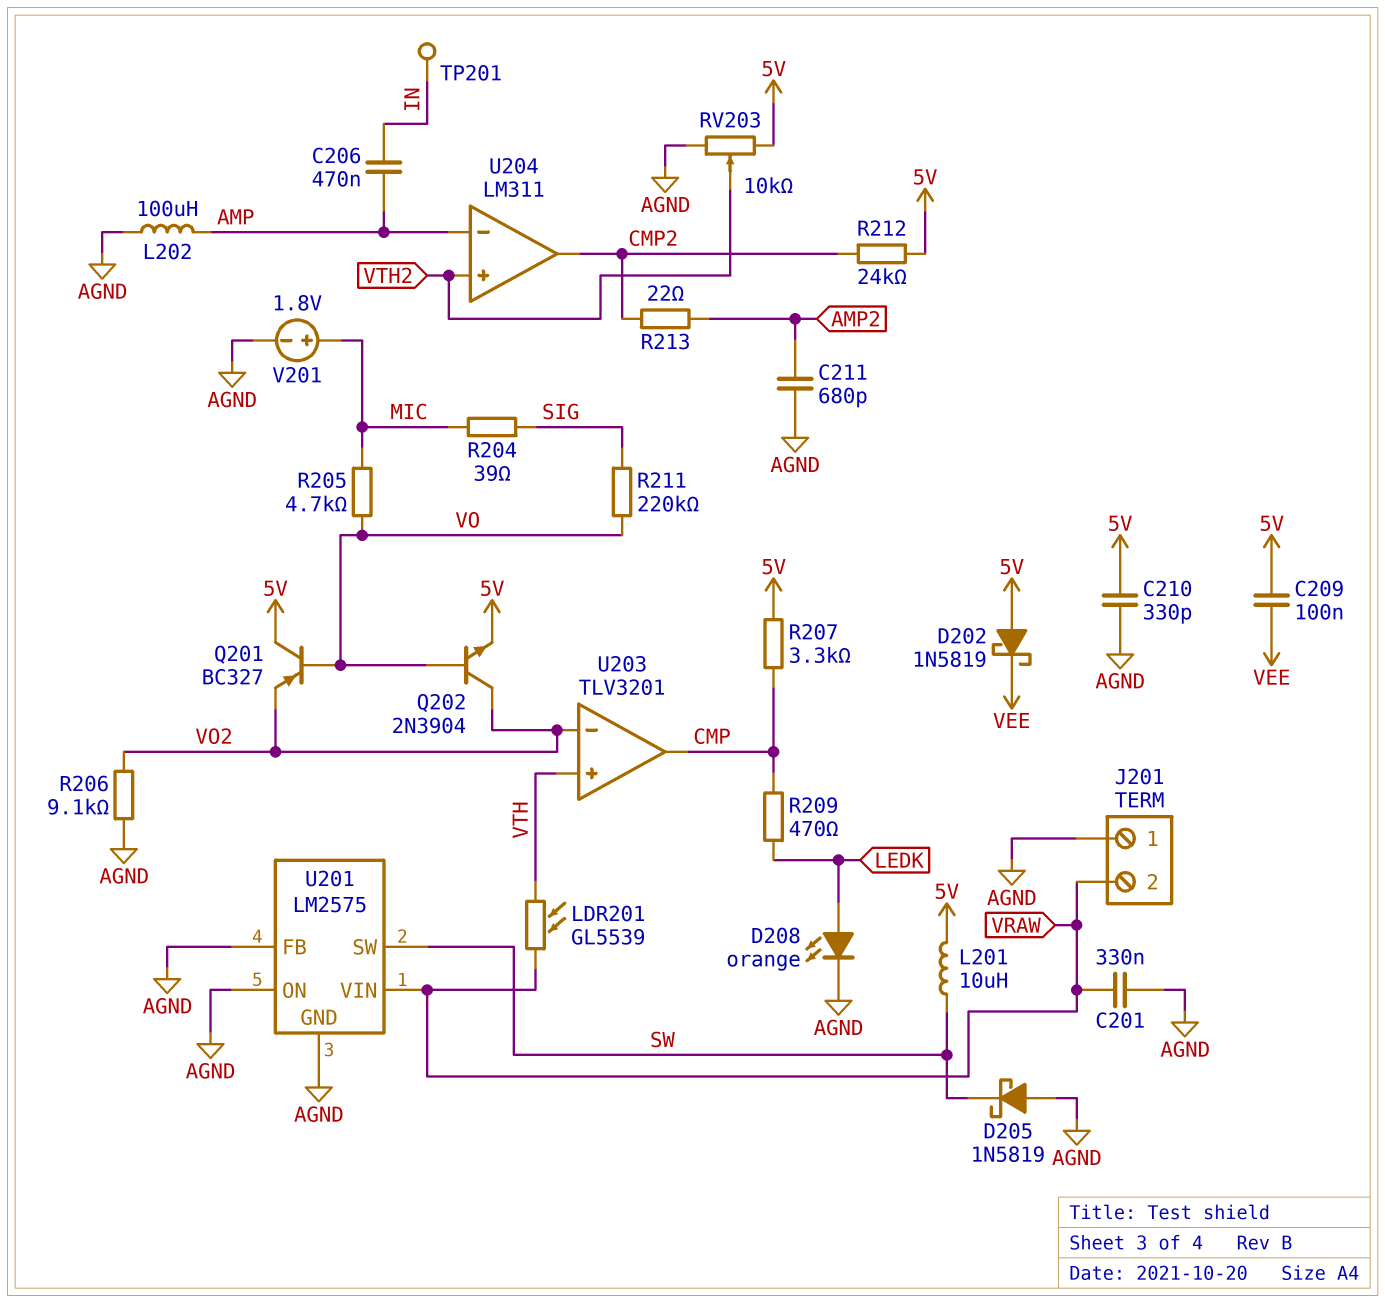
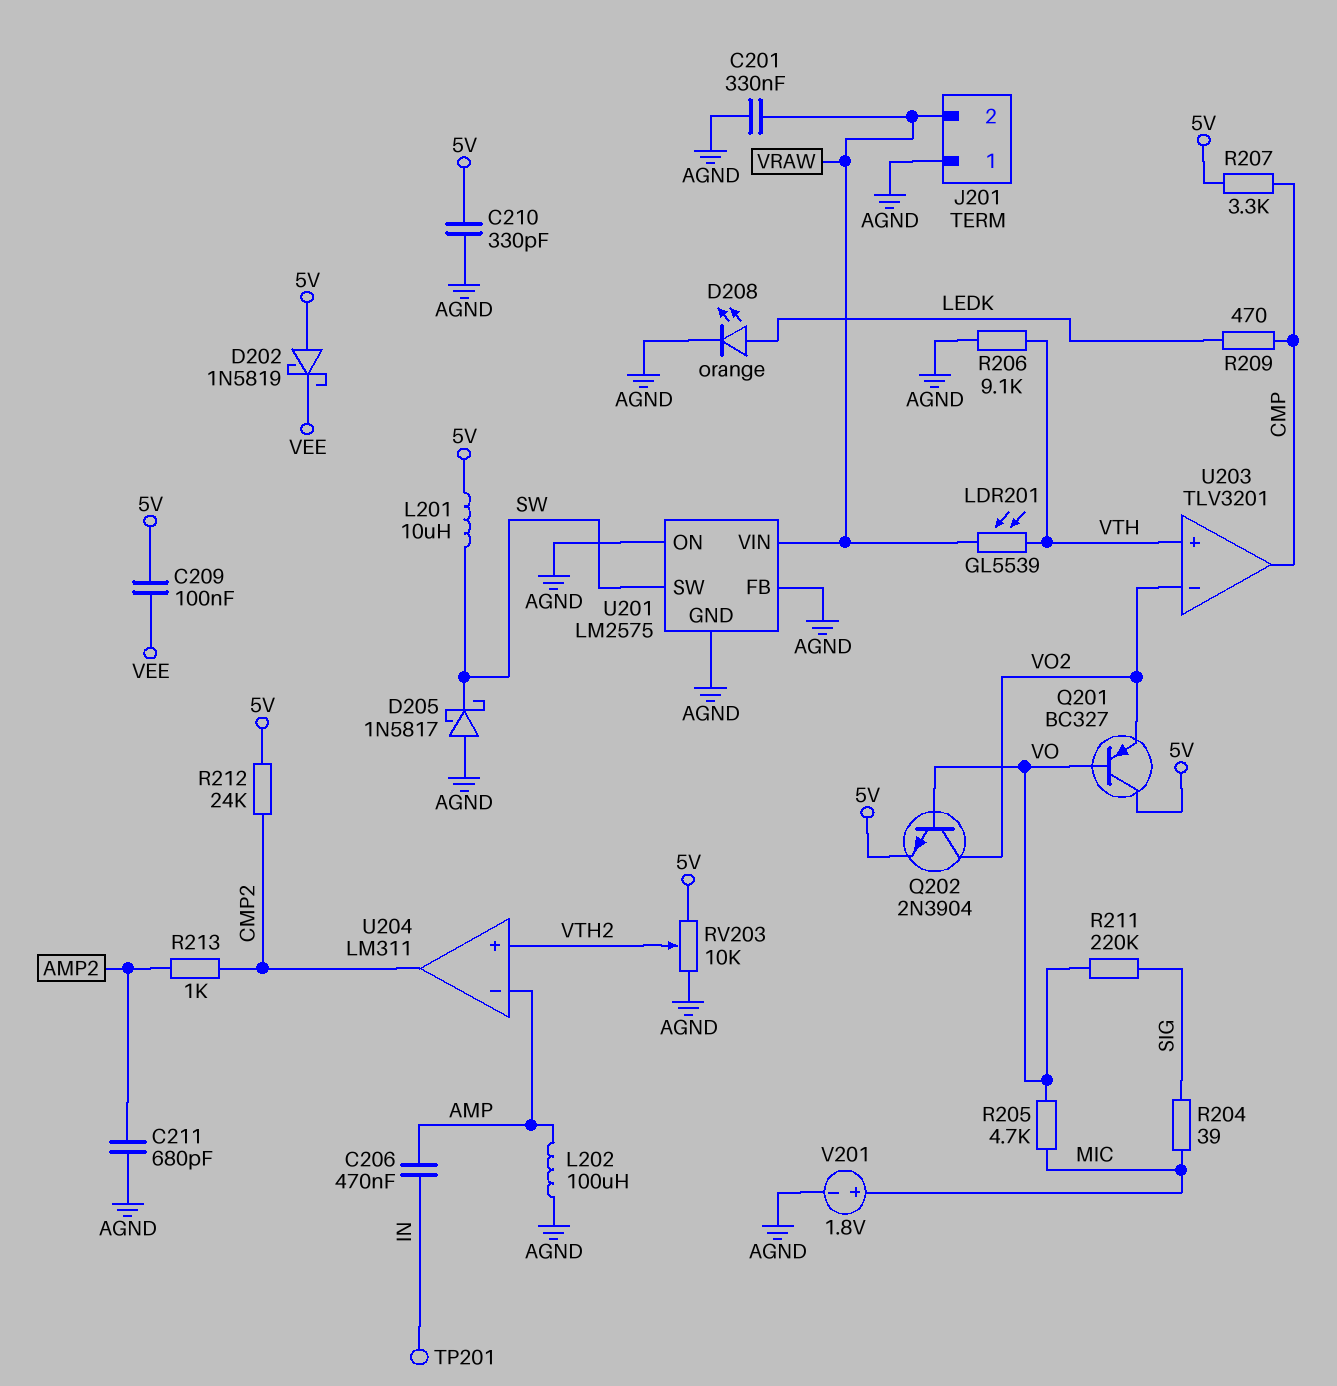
D205: schottky 1N5819 (A AGND, K SW) -> schottky 1N5817 (A AGND, K SW)
R206: 9.1k (AGND, VO2) -> 9.1k (AGND, VTH)
R213: 22 (AMP2, CMP2) -> 1k (AMP2, CMP2)

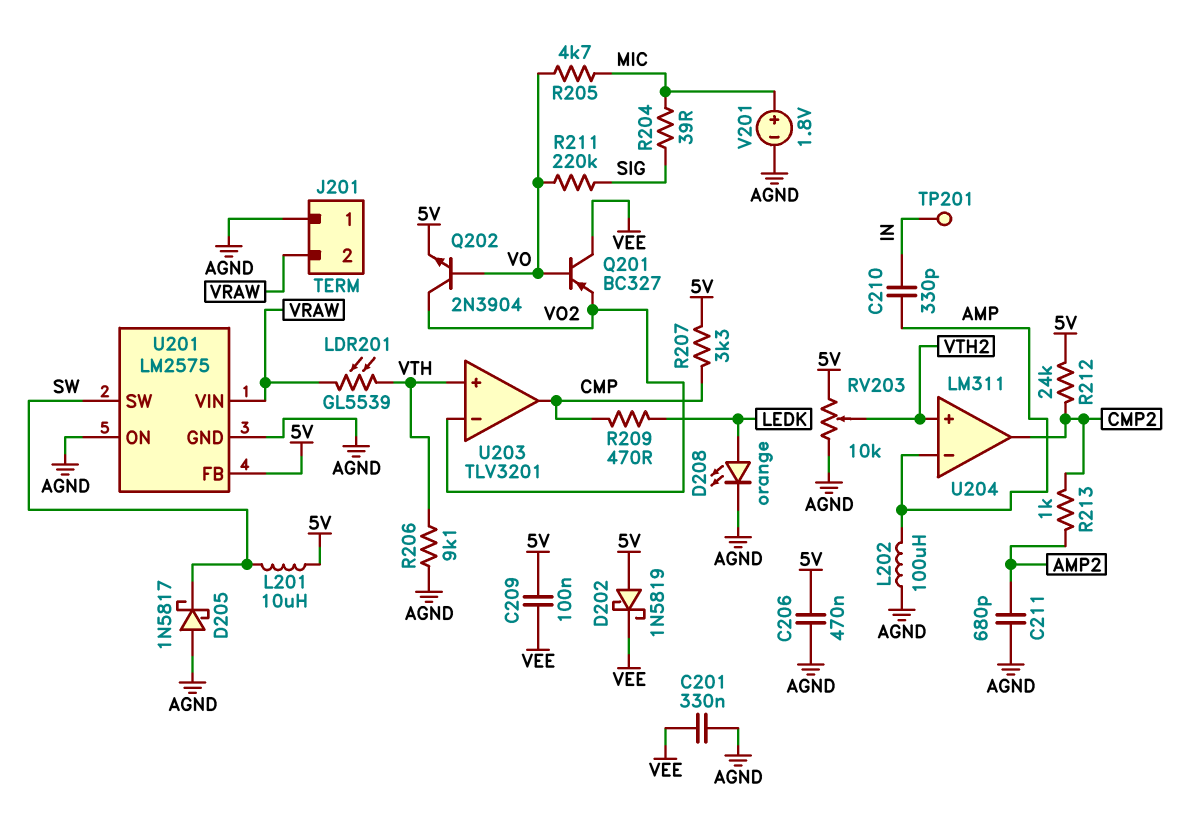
C201: 330nF (AGND, VRAW) -> 330nF (AGND, VEE)
C206: 470nF (AMP, IN) -> 470nF (5V, AGND)
C210: 330pF (5V, AGND) -> 330pF (AMP, IN)
Q201: PNP BC327 (B VO, C 5V, E VO2) -> PNP BC327 (B VO, C VEE, E VO2)
U201 pin FB: AGND -> 5V

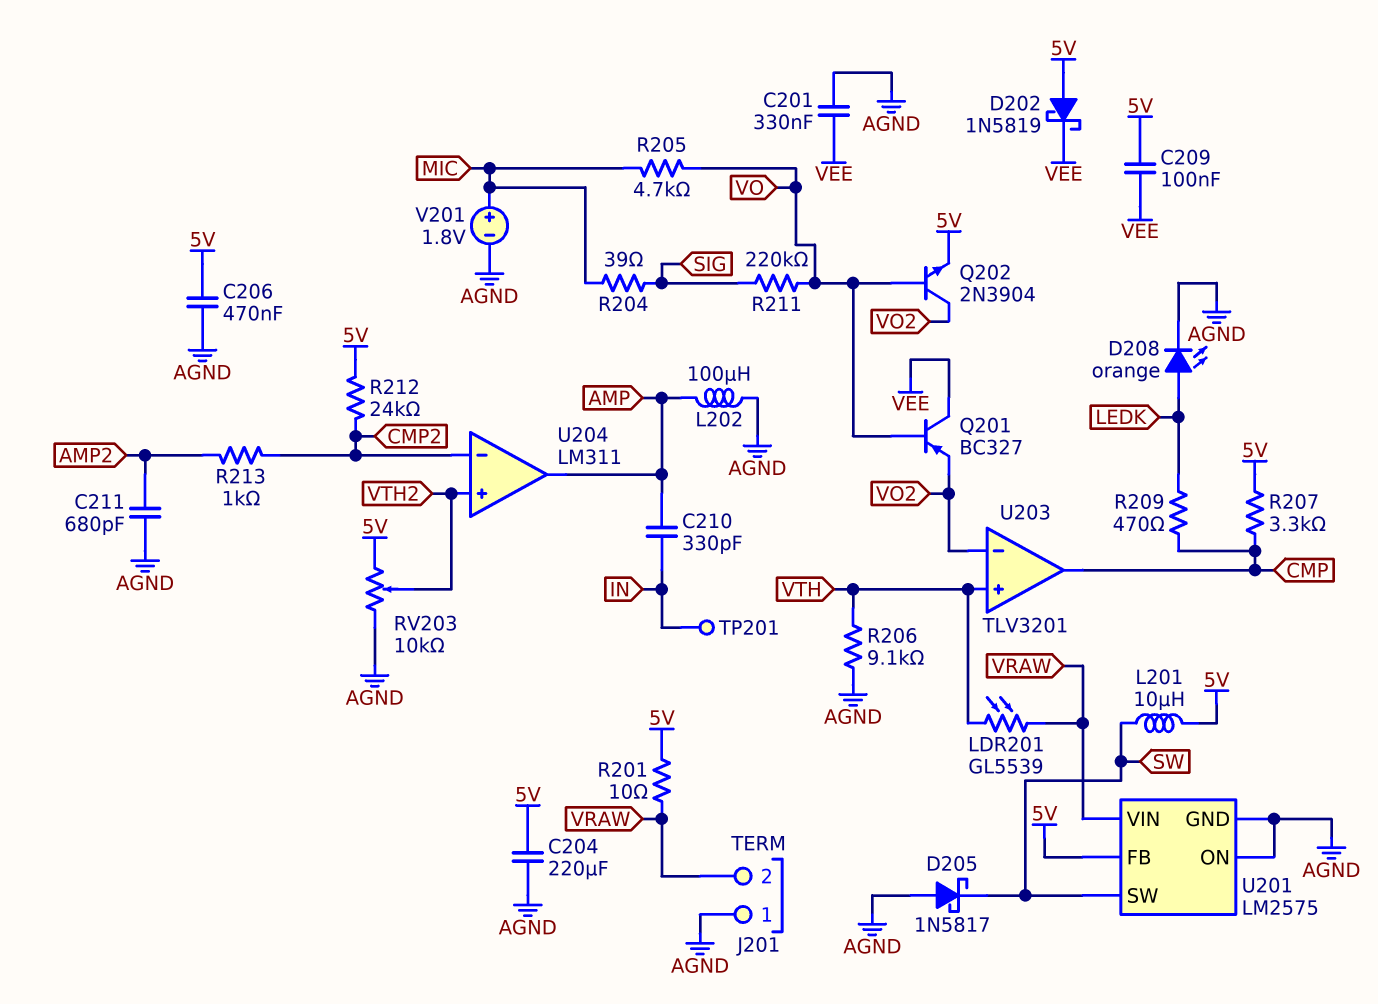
C204: none -> 220uF (5V, AGND)
R201: none -> 10 (5V, VRAW)
U204 pin in-: AMP -> CMP2
U204 pin out: CMP2 -> AMP

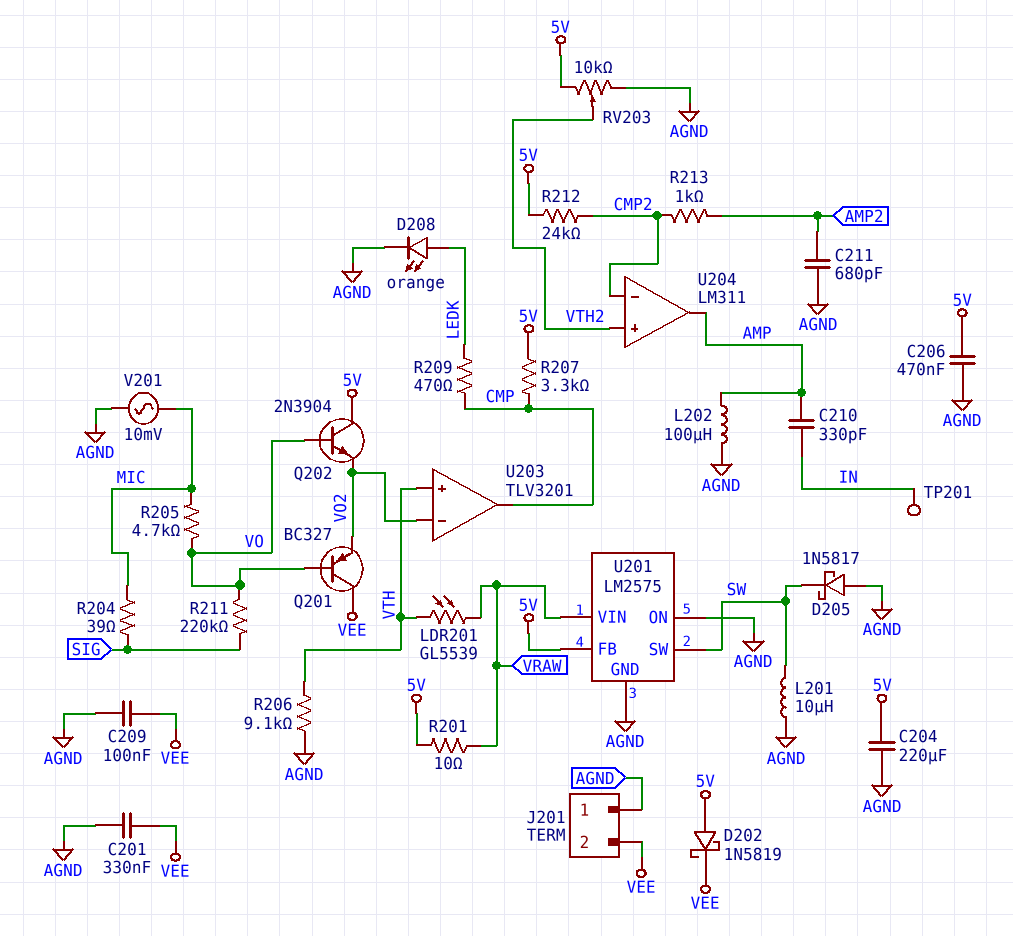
C209: 100nF (5V, VEE) -> 100nF (AGND, VEE)
J201 pin 2: VRAW -> VEE
L201: 10uH (5V, SW) -> 10uH (AGND, SW)
Q202: NPN 2N3904 (B VO, C VO2, E 5V) -> NPN 2N3904 (B VO, C 5V, E VO2)
V201: 1.8V (plus MIC, minus AGND) -> AC 10mV (AGND, MIC)

